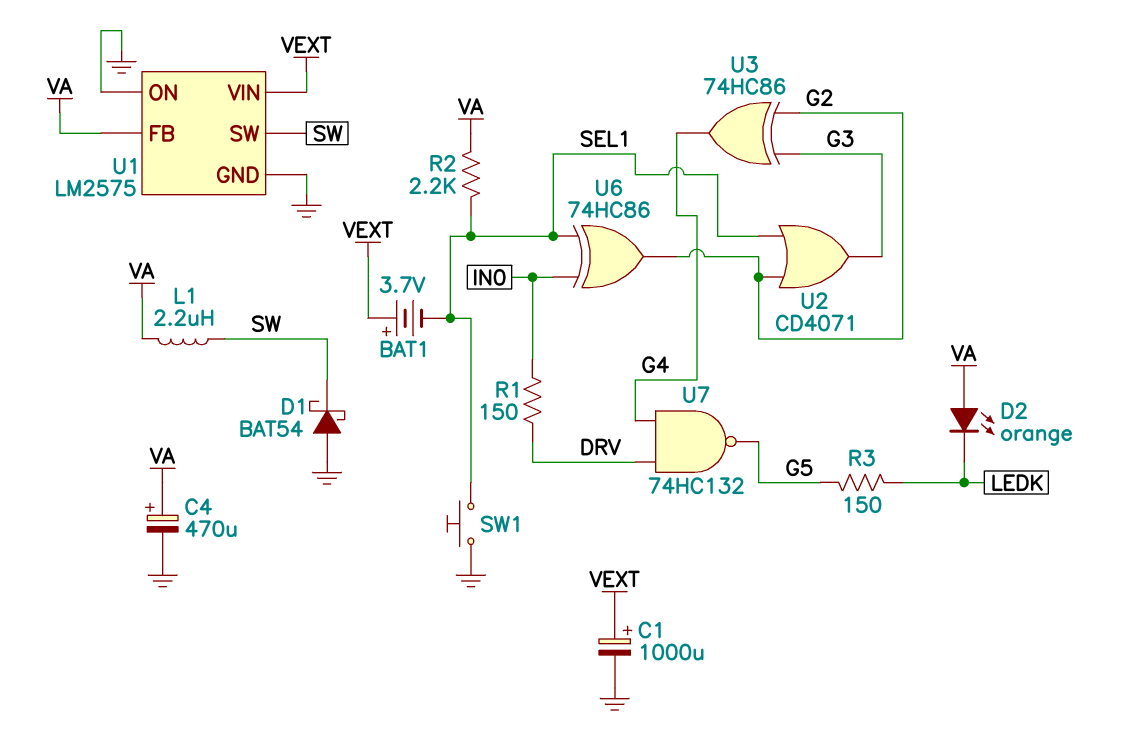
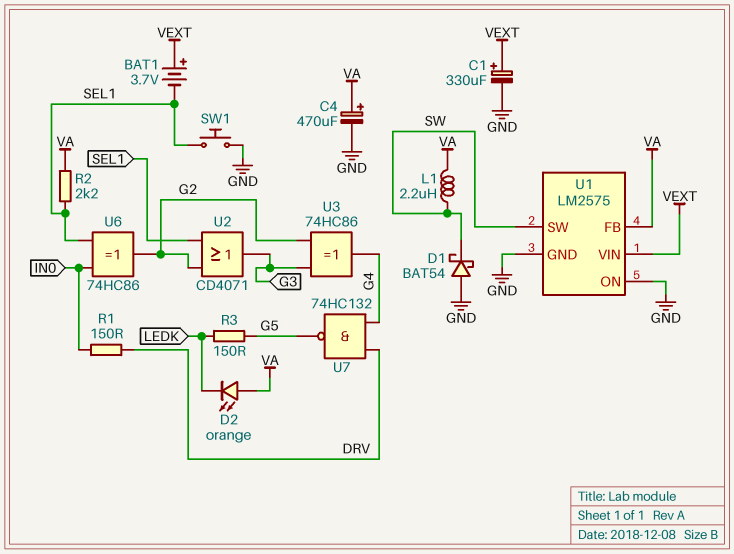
C1: 1000uF (plus VEXT, minus GND) -> 330uF (plus VEXT, minus GND)

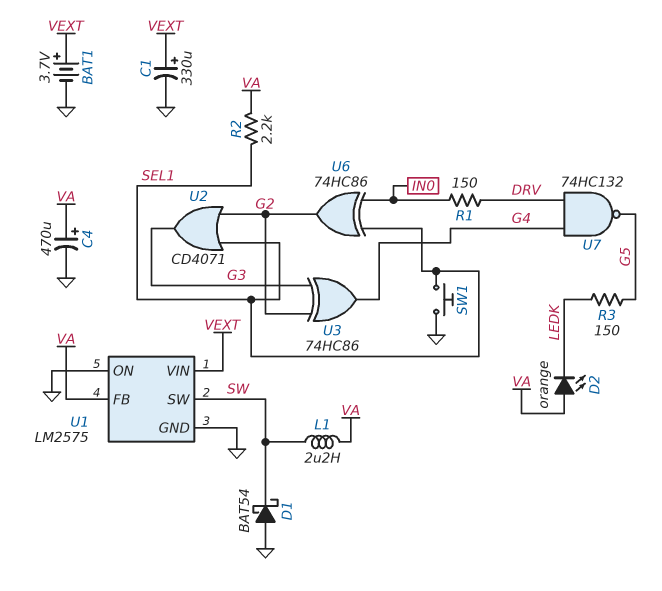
BAT1: 3.7V (plus VEXT, minus SEL1) -> 3.7V (plus VEXT, minus GND)

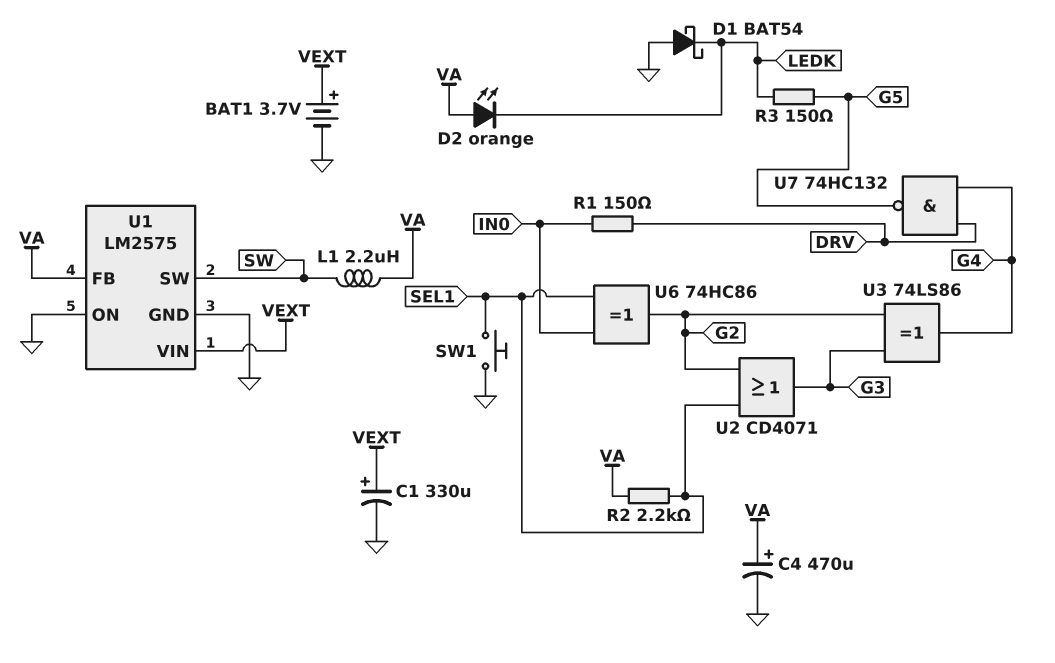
D1: schottky BAT54 (A GND, K SW) -> schottky BAT54 (A GND, K LEDK)
U3: XOR 74HC86 (in G2, in G3, out G4) -> XOR 74LS86 (in G2, in G3, out G4)

